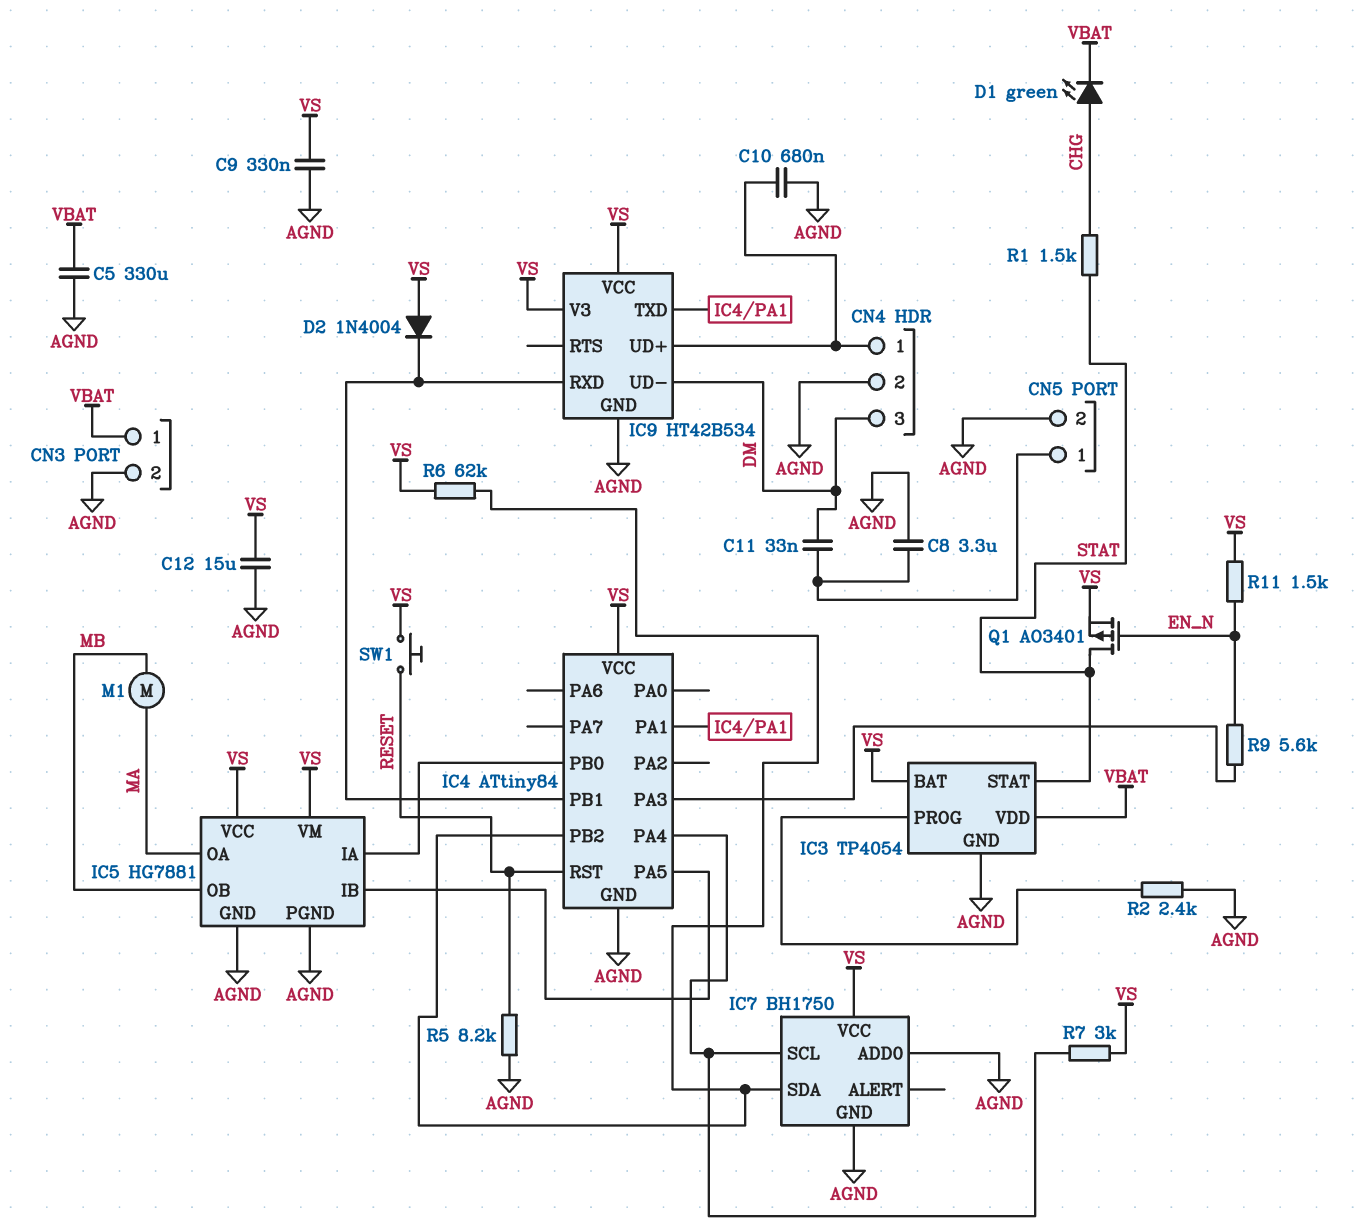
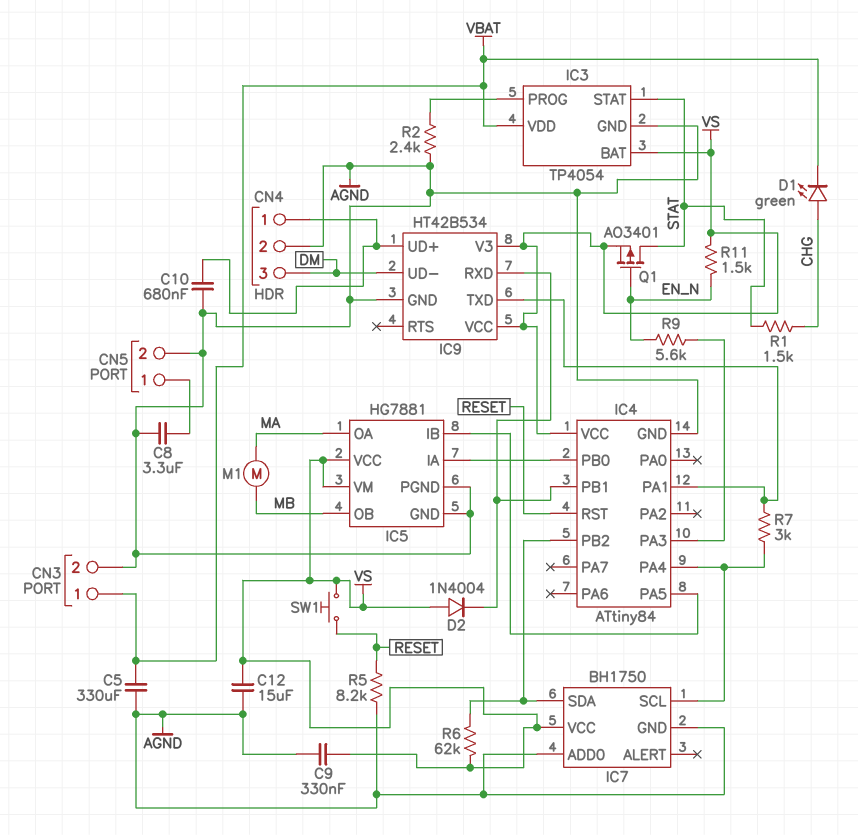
C11: 33nF (CN5/1, DM) -> none
R7: 3k (IC4/PA4, VS) -> 3k (IC4/PA1, IC4/PA4)

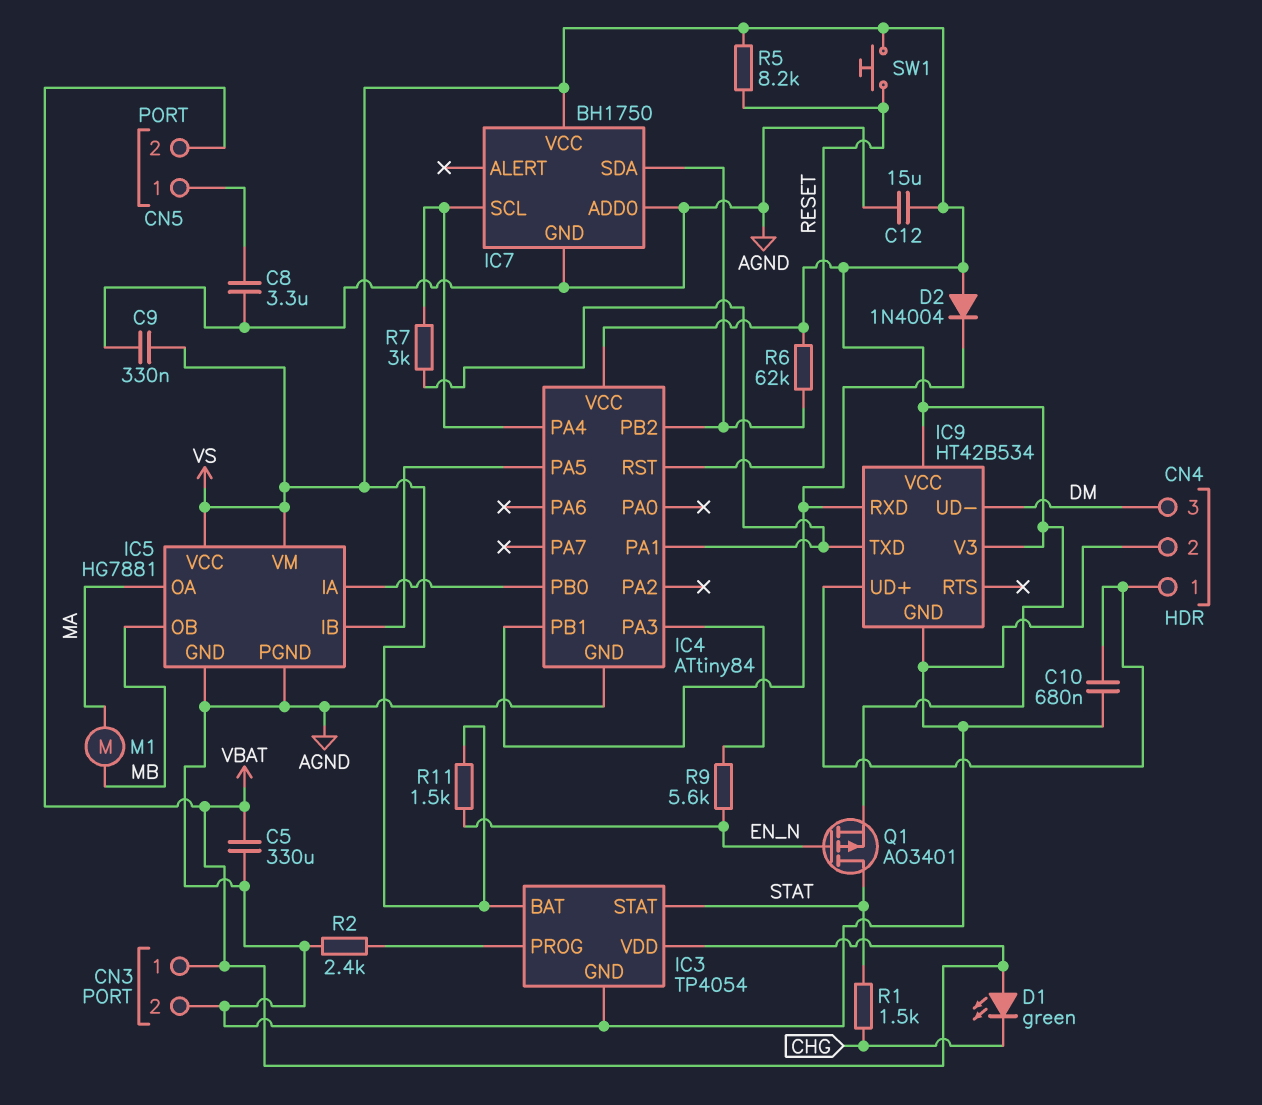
CN5 pin 2: AGND -> VBAT
D1: LED green (A CHG, K VBAT) -> LED green (A VBAT, K CHG)
R5: 8.2k (AGND, RESET) -> 8.2k (RESET, VS)

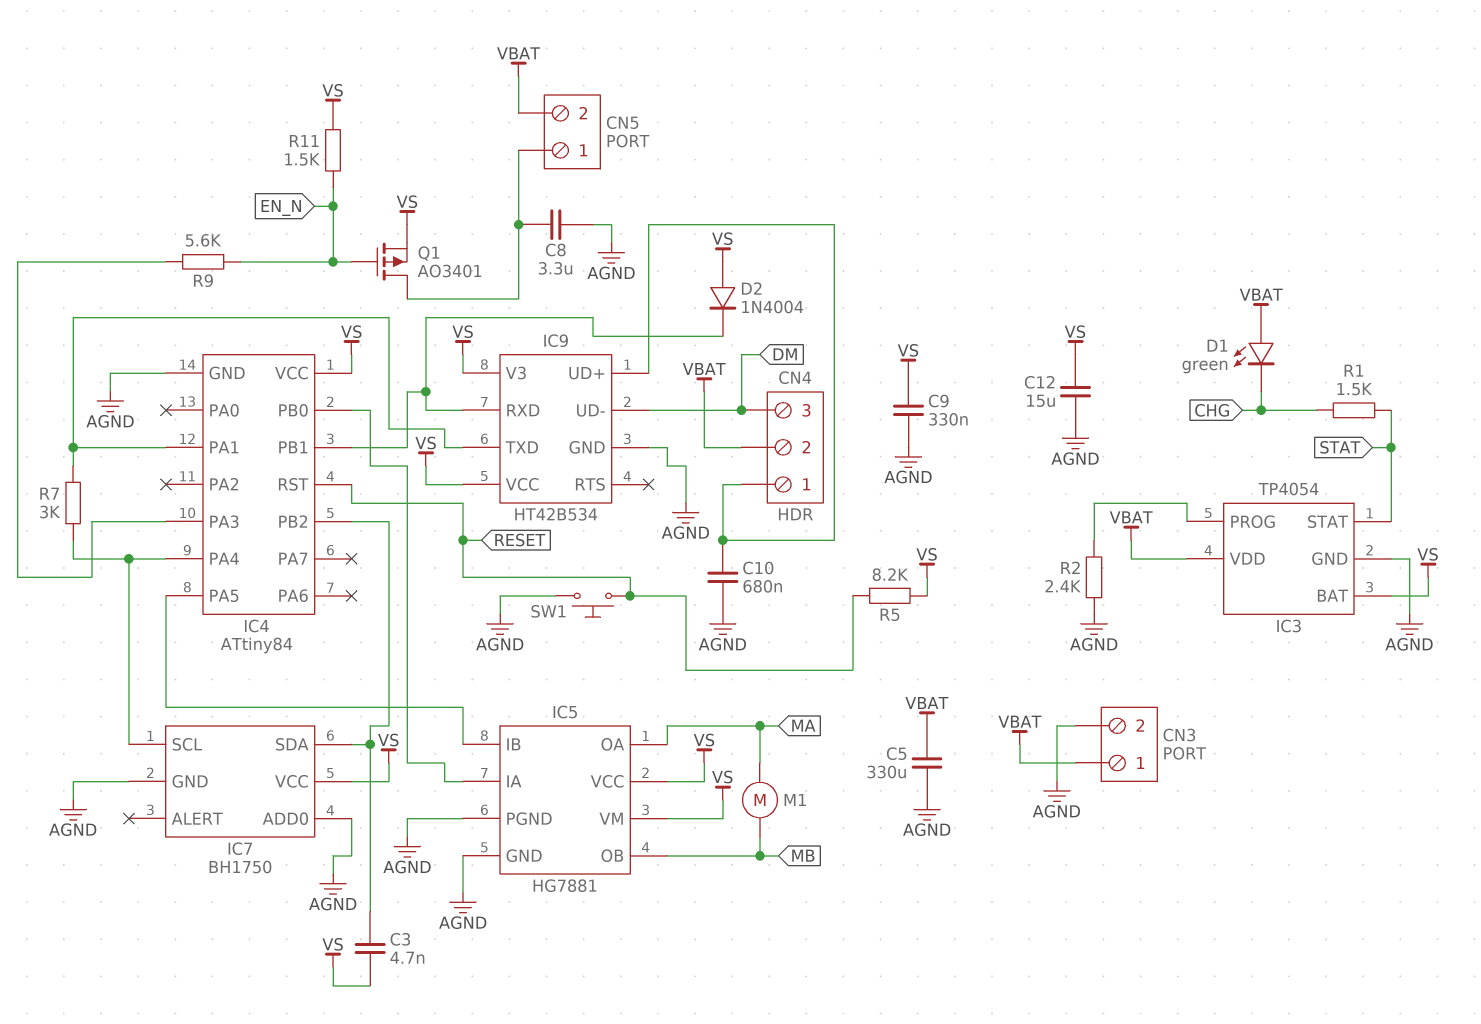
C3: none -> 4.7nF (IC4/PB2, VS)
CN4 pin 2: AGND -> VBAT
Q1: PMOS AO3401 (G EN_N, D STAT, S VS) -> PMOS AO3401 (G EN_N, D CN5/1, S VS)
R6: 62k (IC4/PB2, VS) -> none
SW1: button (RESET, VS) -> button (AGND, RESET)

